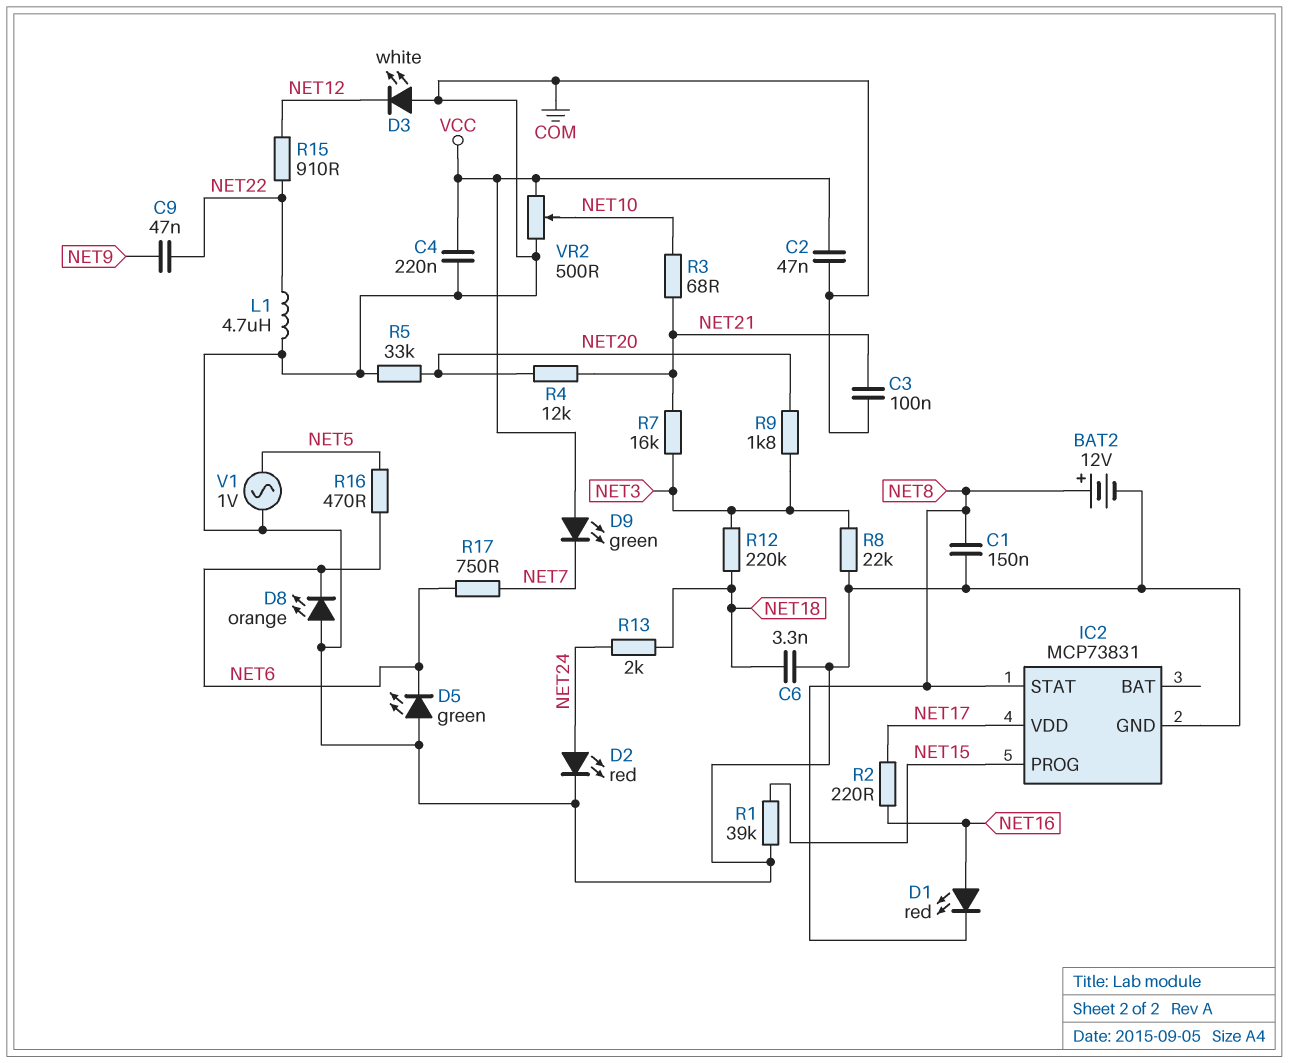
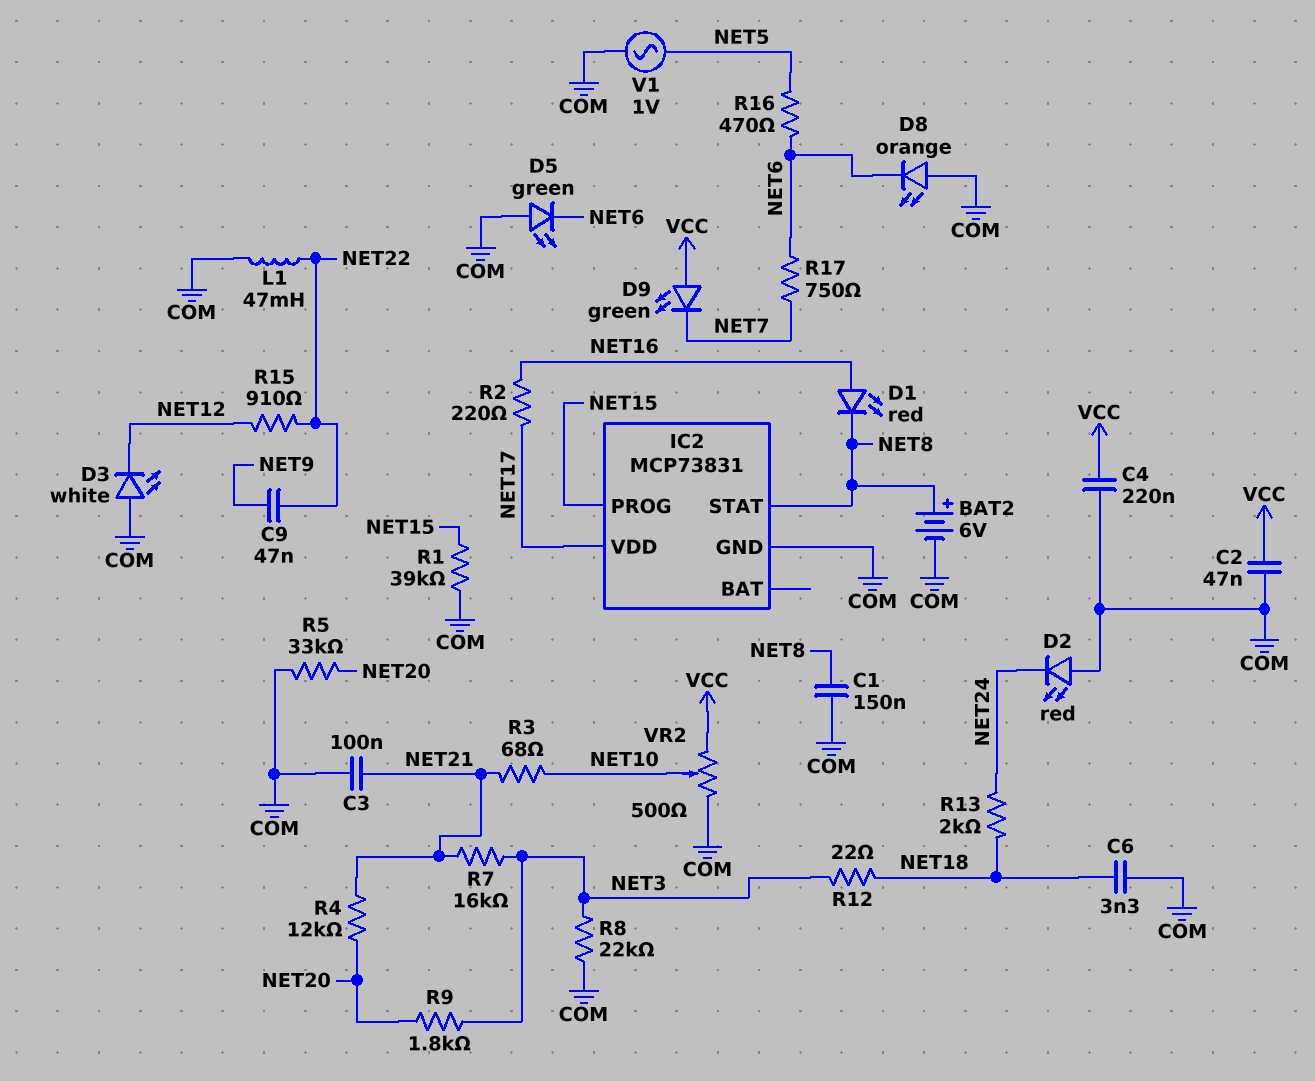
BAT2: 12V (plus NET8, minus COM) -> 6V (plus NET8, minus COM)
D2: LED red (A NET24, K COM) -> LED red (A COM, K NET24)
L1: 4.7uH (COM, NET22) -> 47mH (COM, NET22)
R12: 220k (NET3, NET18) -> 22 (NET3, NET18)

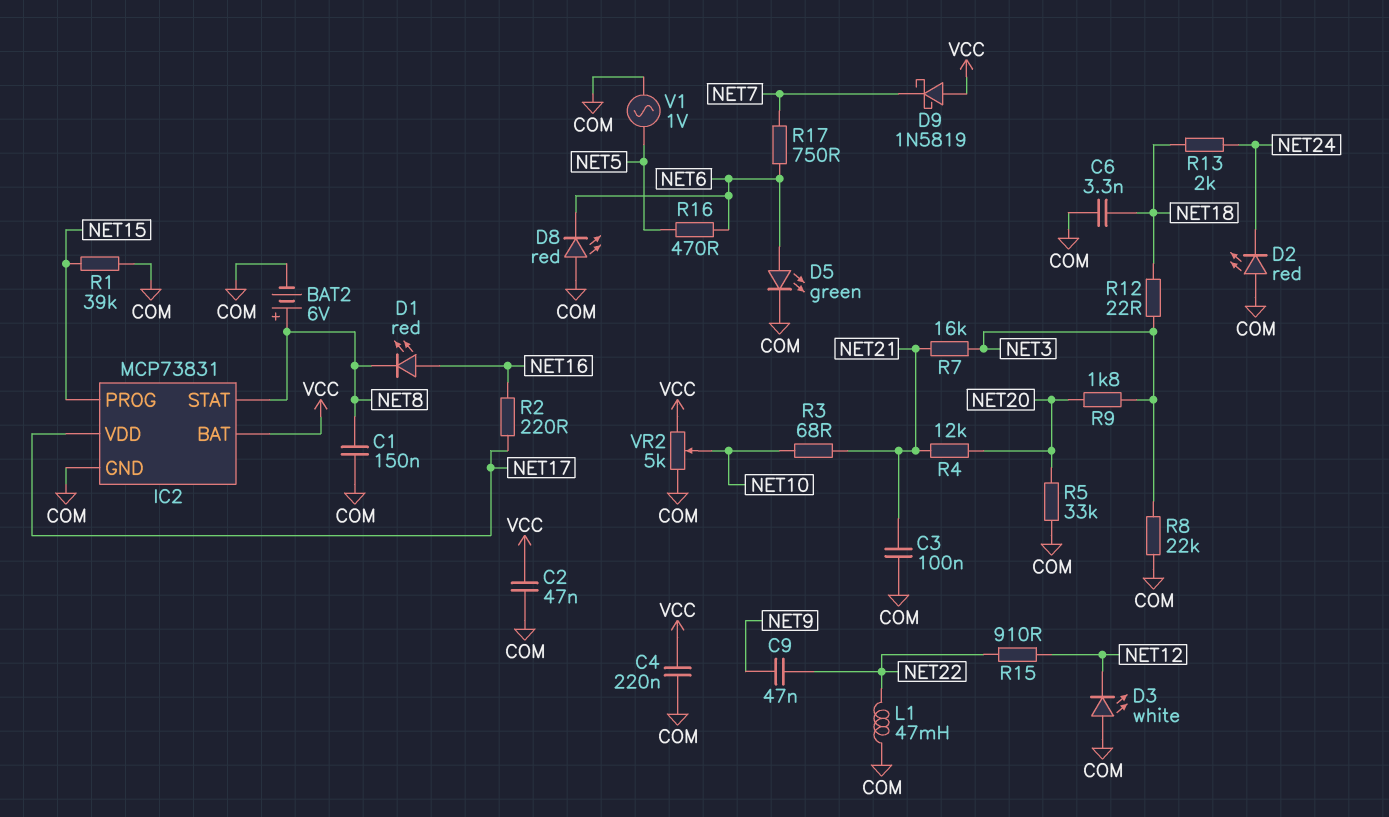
D5: LED green (A COM, K NET6) -> LED green (A NET6, K COM)
D8: LED orange (A COM, K NET6) -> LED red (A COM, K NET6)
D9: LED green (A VCC, K NET7) -> schottky 1N5819 (A VCC, K NET7)
IC2 pin BAT: none -> VCC
VR2: 500 (COM, VCC, wiper NET10) -> 5k (COM, VCC, wiper NET10)

